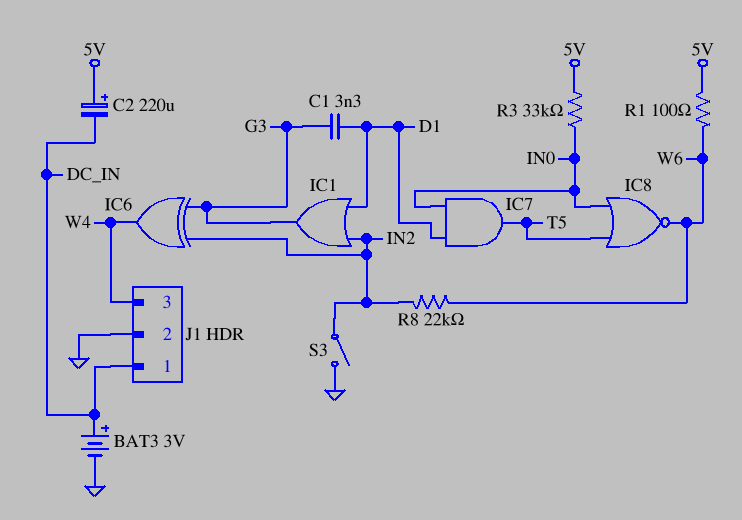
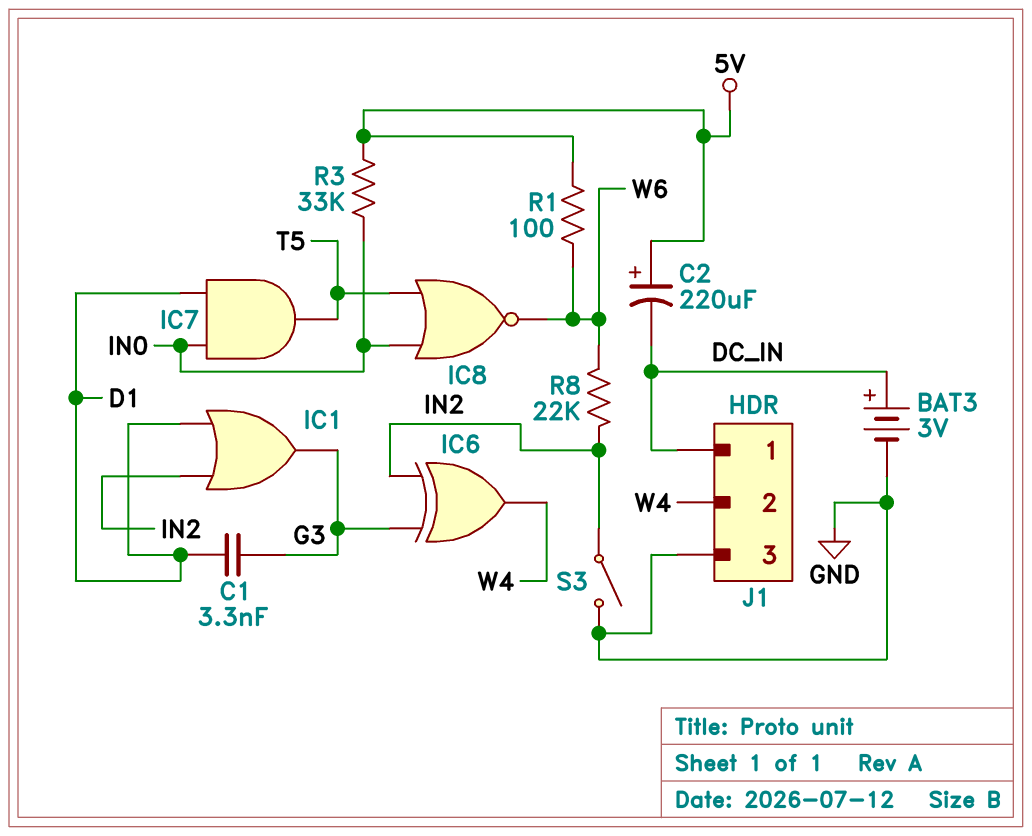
J1 pin 2: GND -> W4
J1 pin 3: W4 -> GND

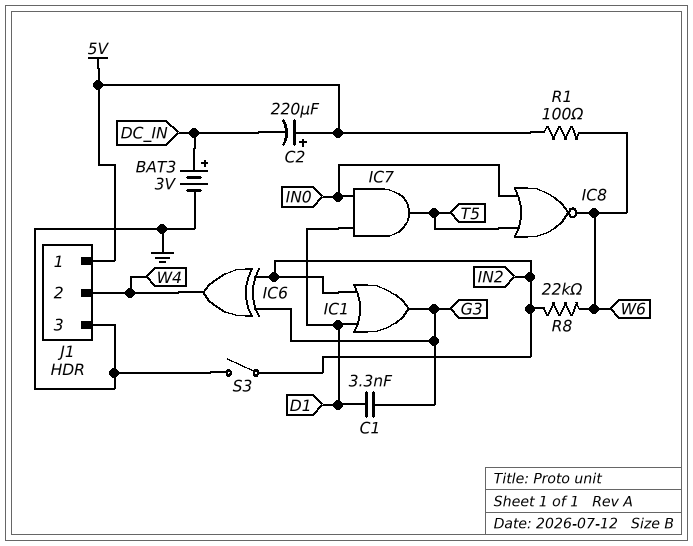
J1 pin 1: DC_IN -> 5V
R3: 33k (5V, IN0) -> none

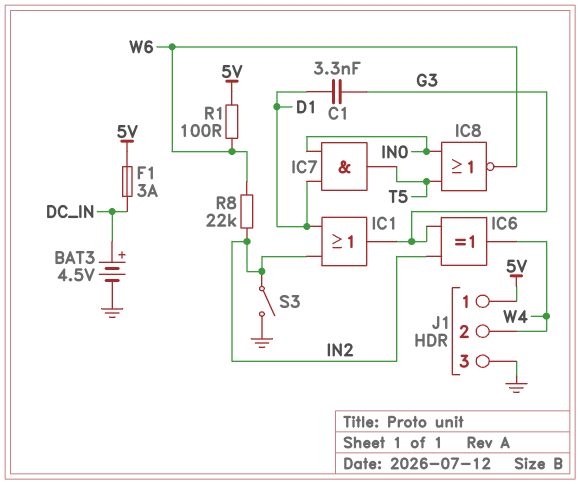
BAT3: 3V (plus DC_IN, minus GND) -> 4.5V (plus DC_IN, minus GND)
C2: 220uF (plus 5V, minus DC_IN) -> none
F1: none -> 3A (5V, DC_IN)

